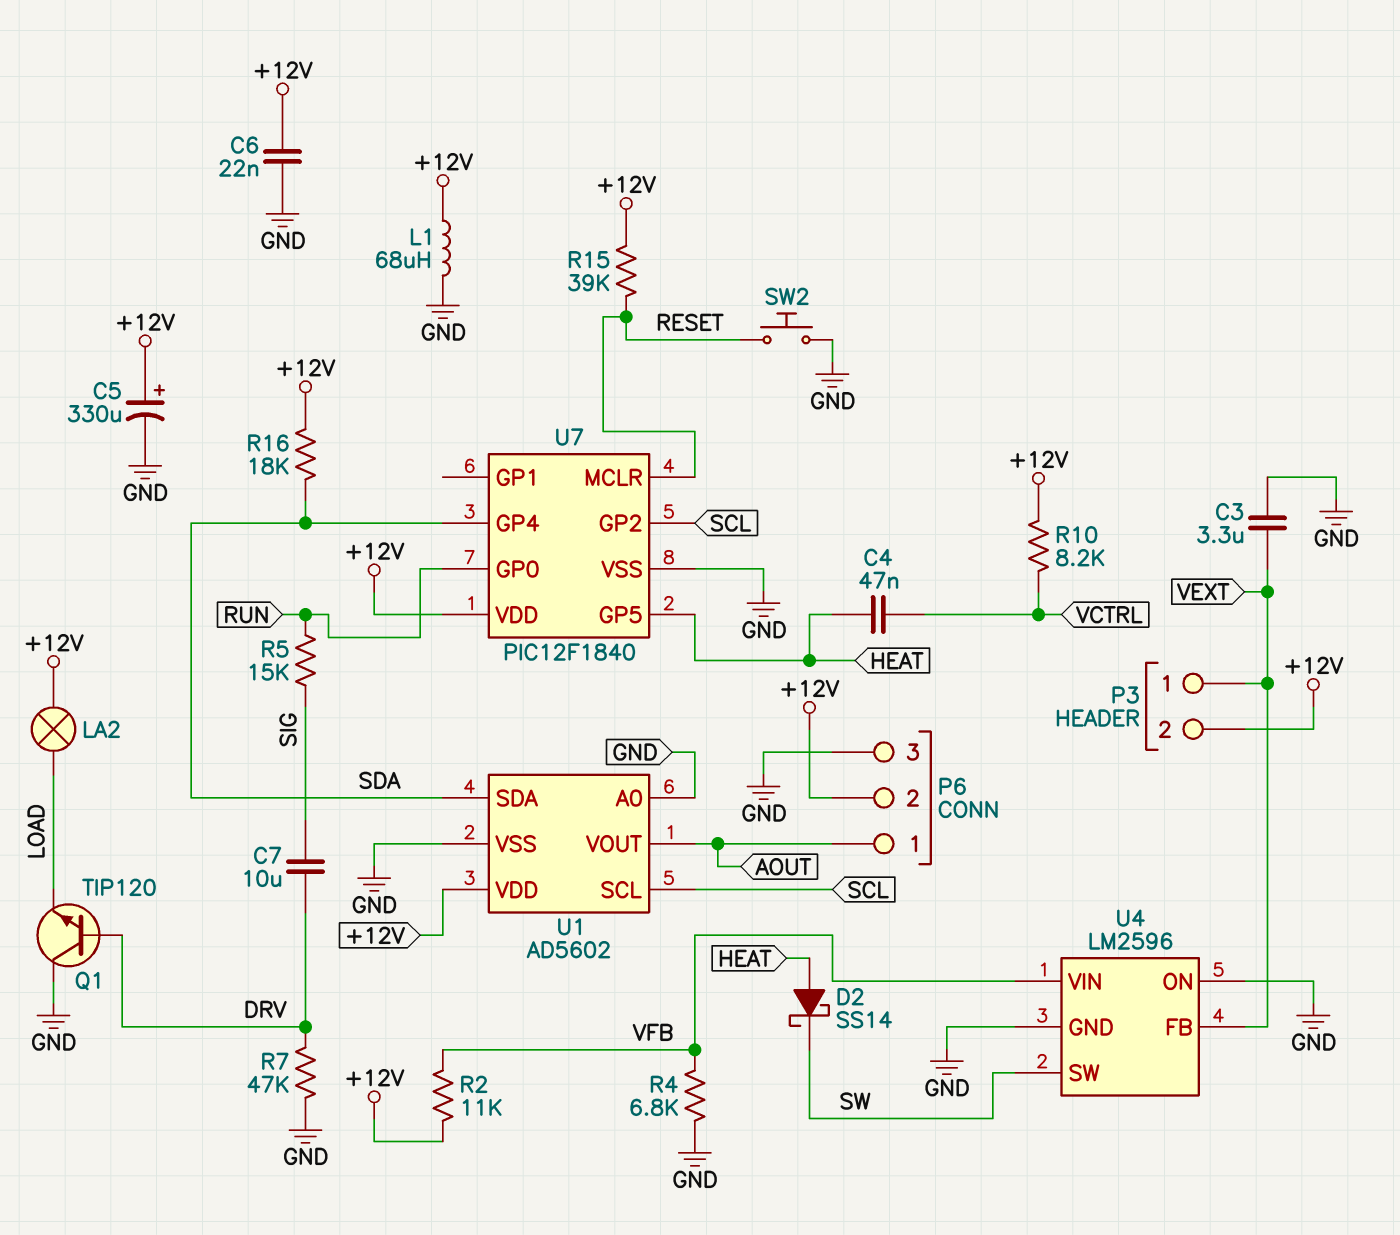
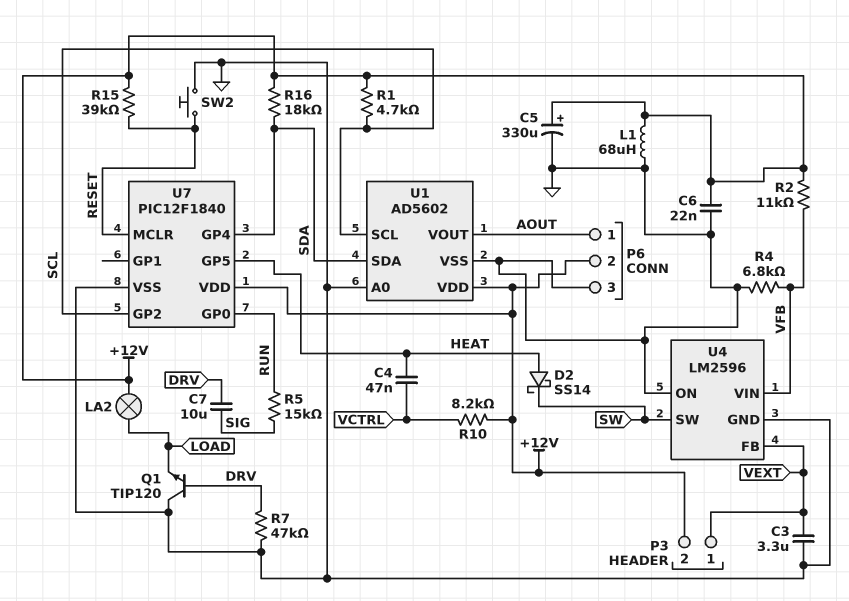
R1: none -> 4.7k (+12V, SCL)

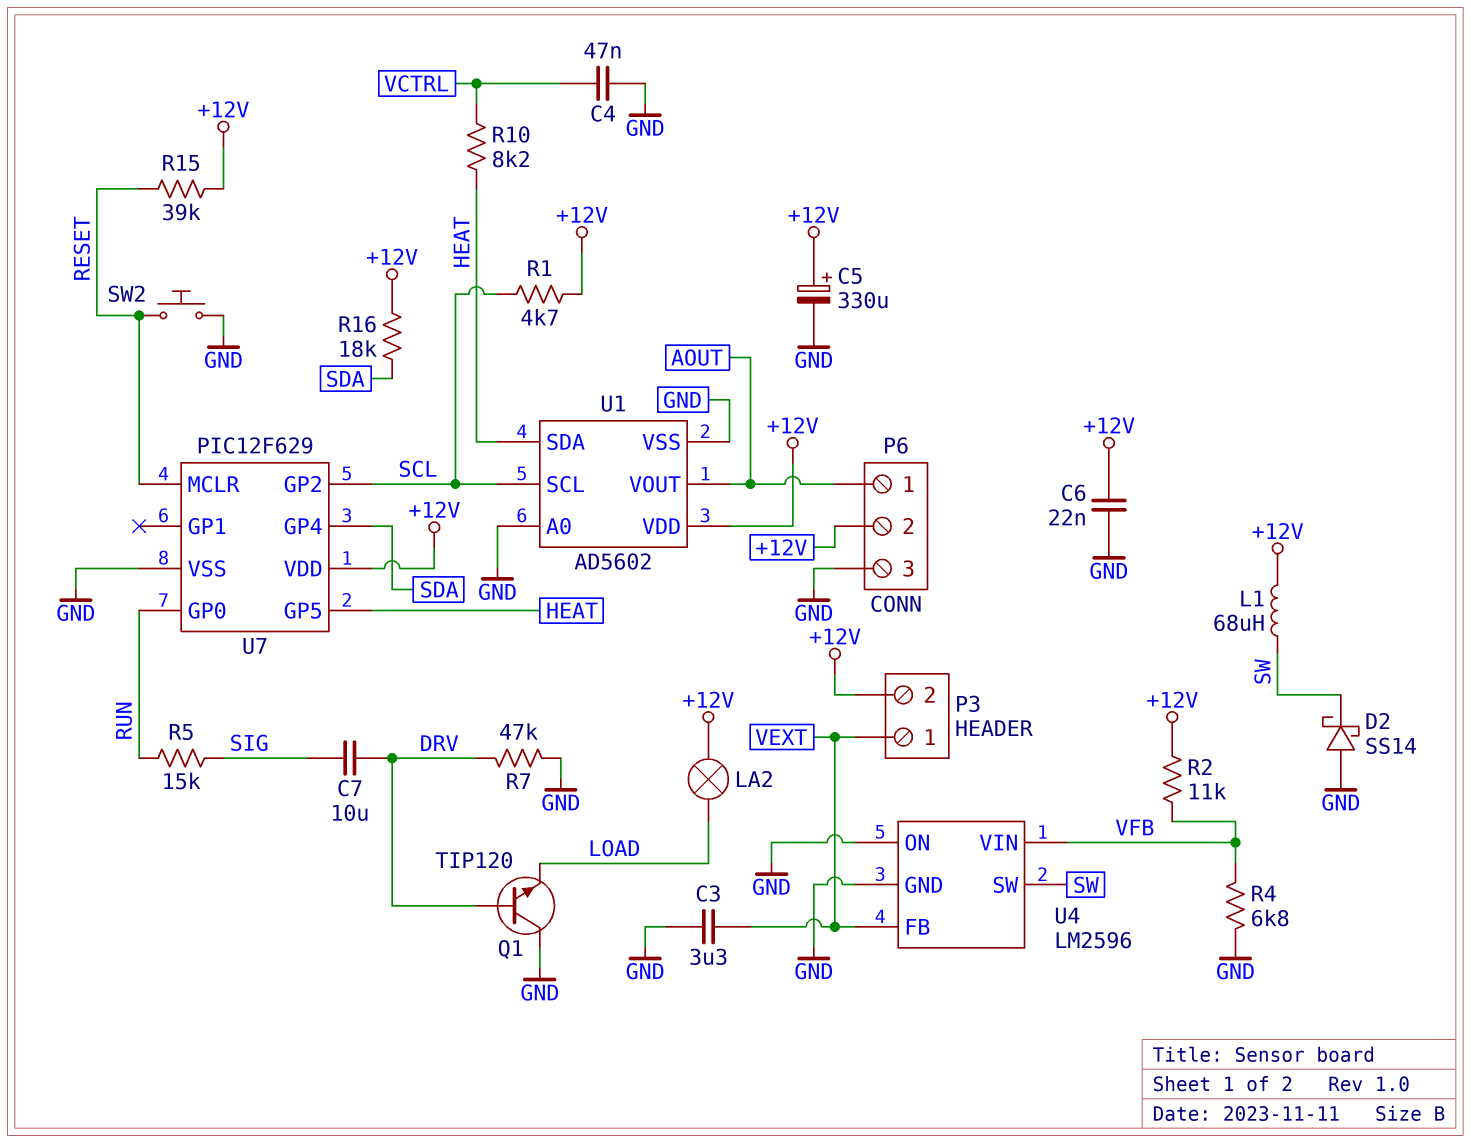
C4: 47nF (HEAT, VCTRL) -> 47nF (GND, VCTRL)
D2: schottky SS14 (A HEAT, K SW) -> schottky SS14 (A GND, K SW)
L1: 68uH (+12V, GND) -> 68uH (+12V, SW)
R10: 8.2k (+12V, VCTRL) -> 8.2k (HEAT, VCTRL)
U1 pin SDA: SDA -> HEAT
U7: PIC12F1840 -> PIC12F629

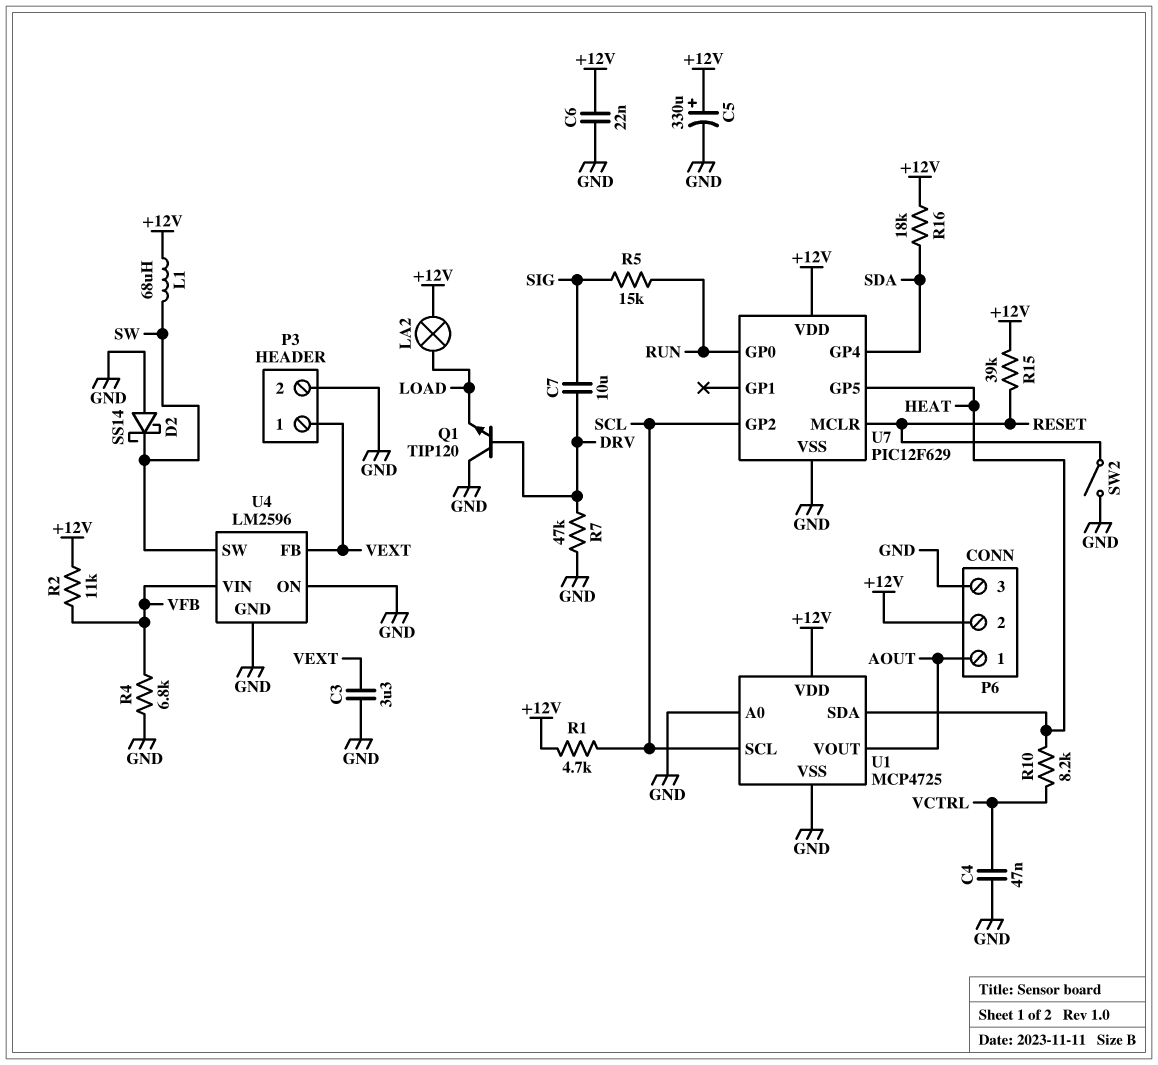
P3 pin 2: +12V -> GND
SW2: button (GND, RESET) -> switch (GND, RESET)
U1: AD5602 -> MCP4725

